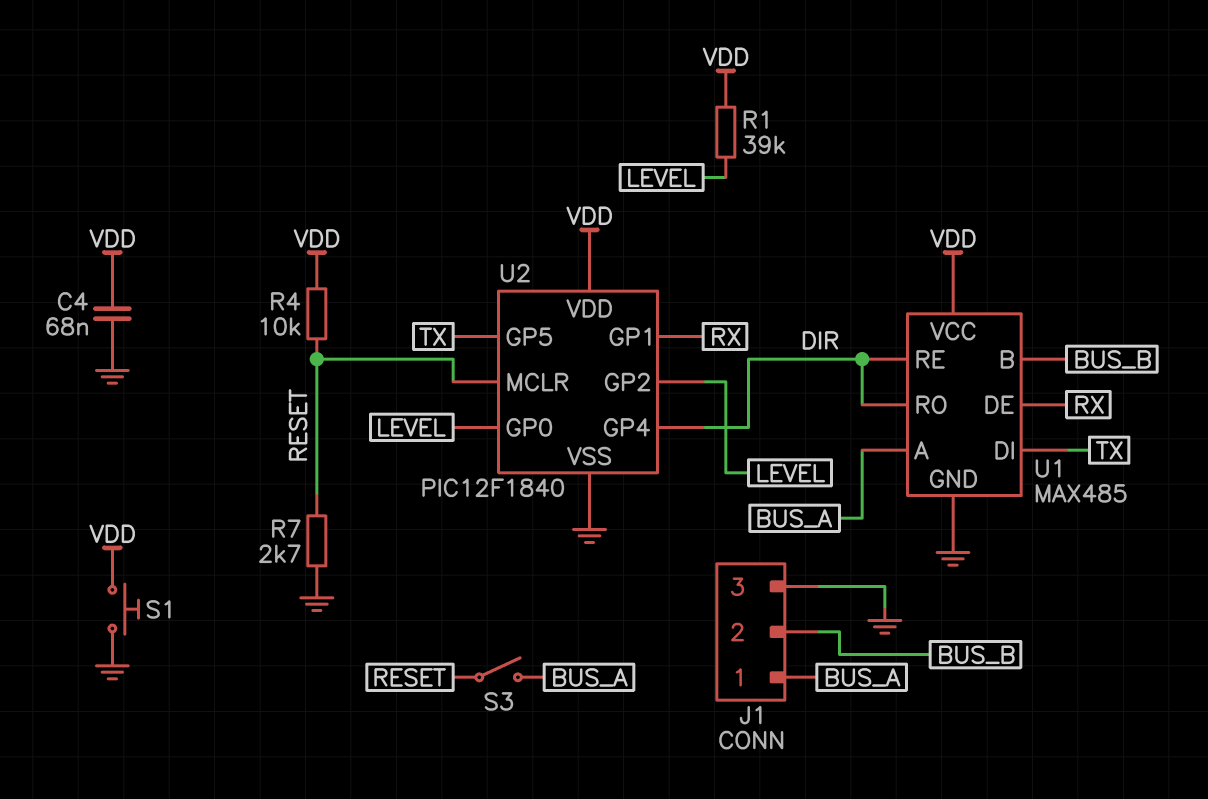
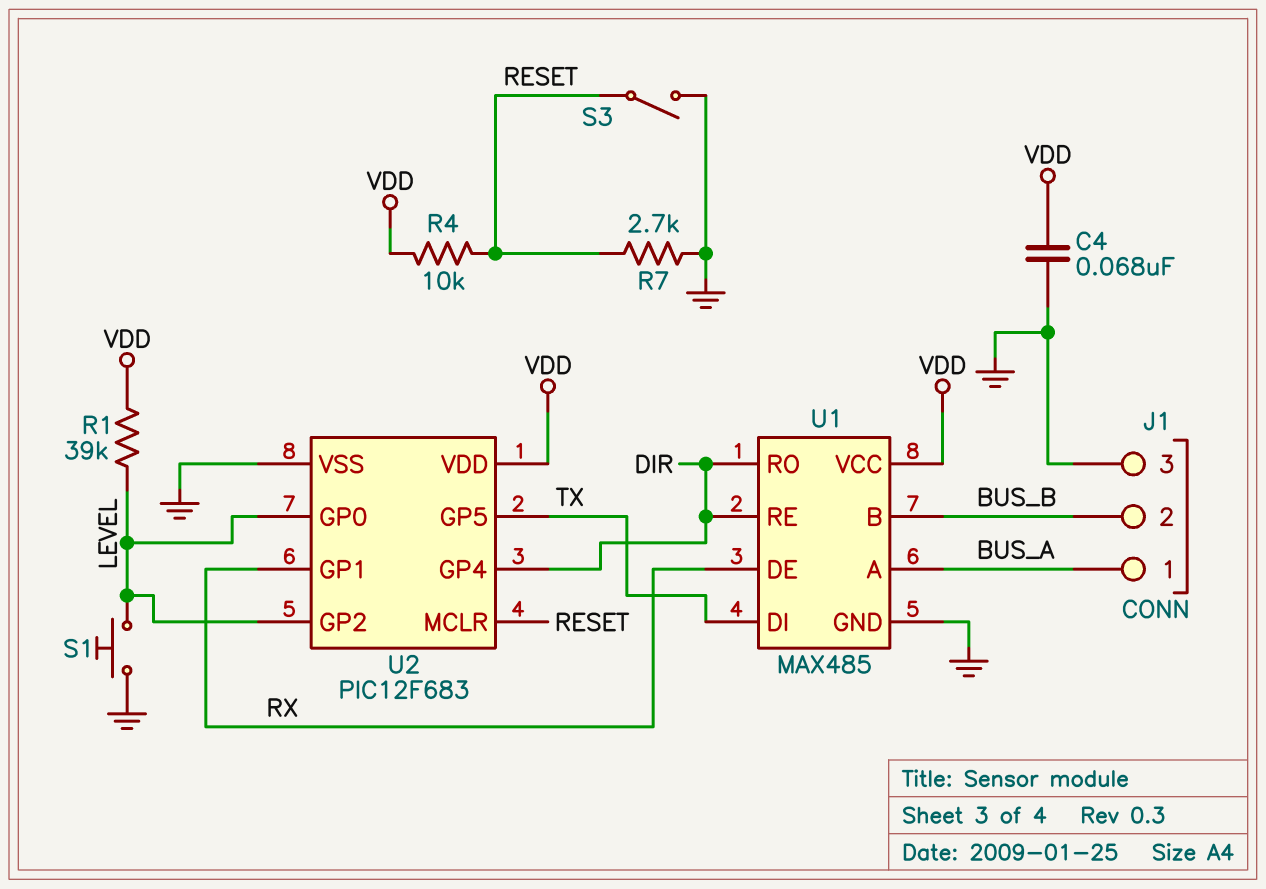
S1: button (GND, VDD) -> button (GND, LEVEL)
S3: switch (BUS_A, RESET) -> switch (GND, RESET)
U2: PIC12F1840 -> PIC12F683

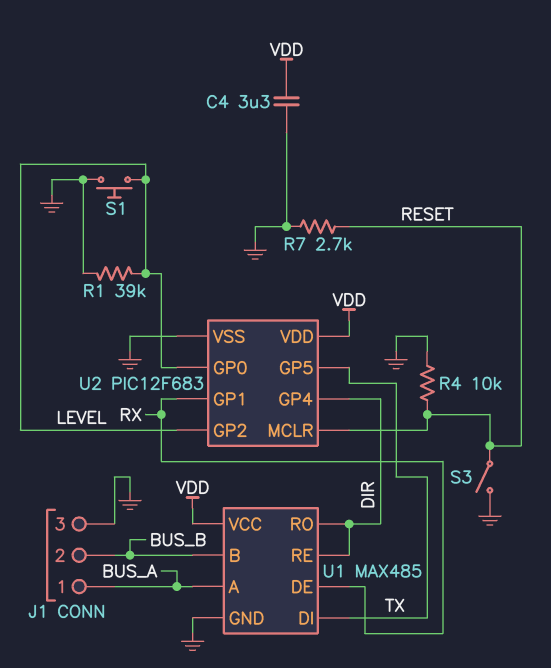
C4: 68nF (GND, VDD) -> 3.3uF (GND, VDD)
R1: 39k (LEVEL, VDD) -> 39k (GND, LEVEL)
R4: 10k (RESET, VDD) -> 10k (GND, RESET)

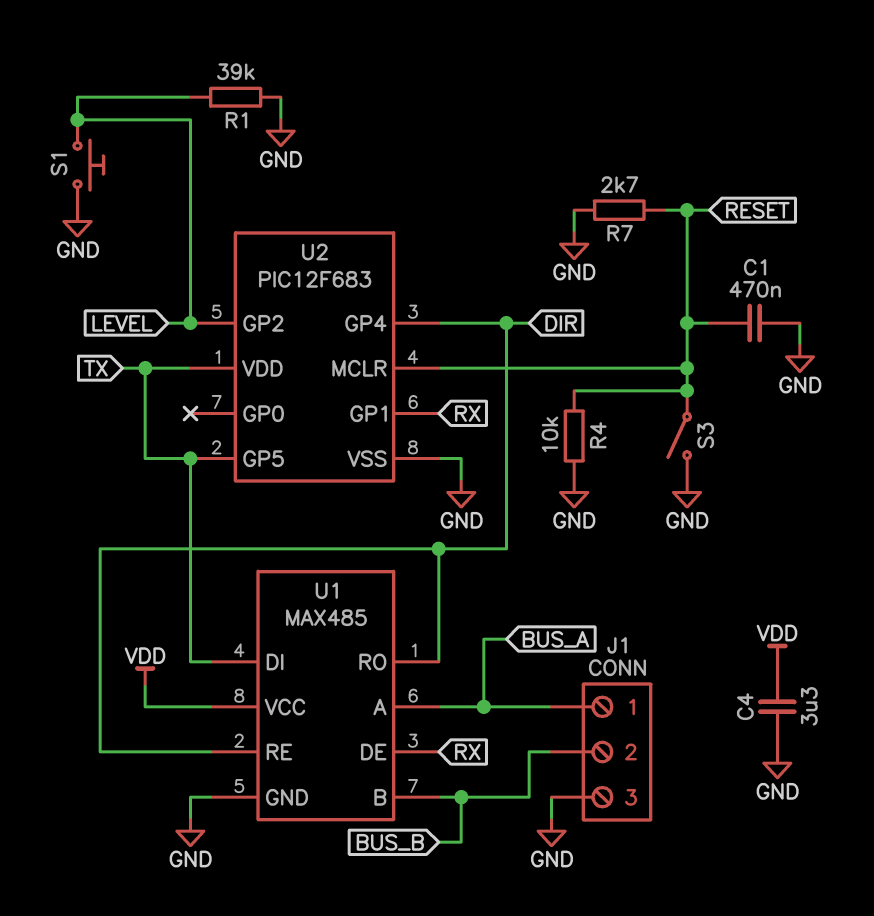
C1: none -> 470nF (GND, RESET)
U2 pin GP0: LEVEL -> none
U2 pin VDD: VDD -> TX

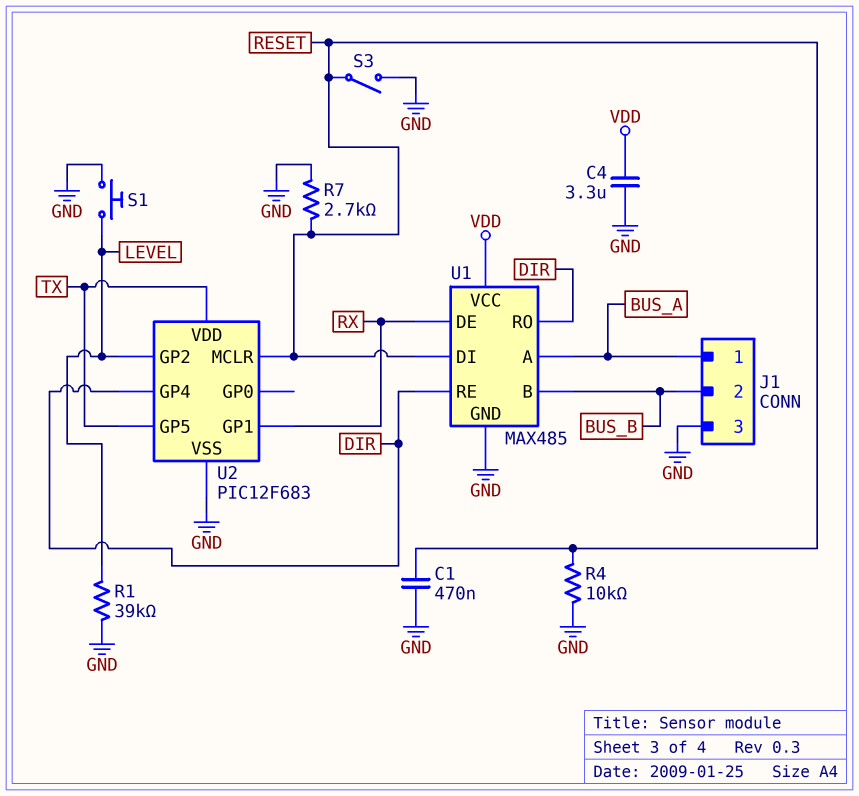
U1 pin DI: TX -> RESET

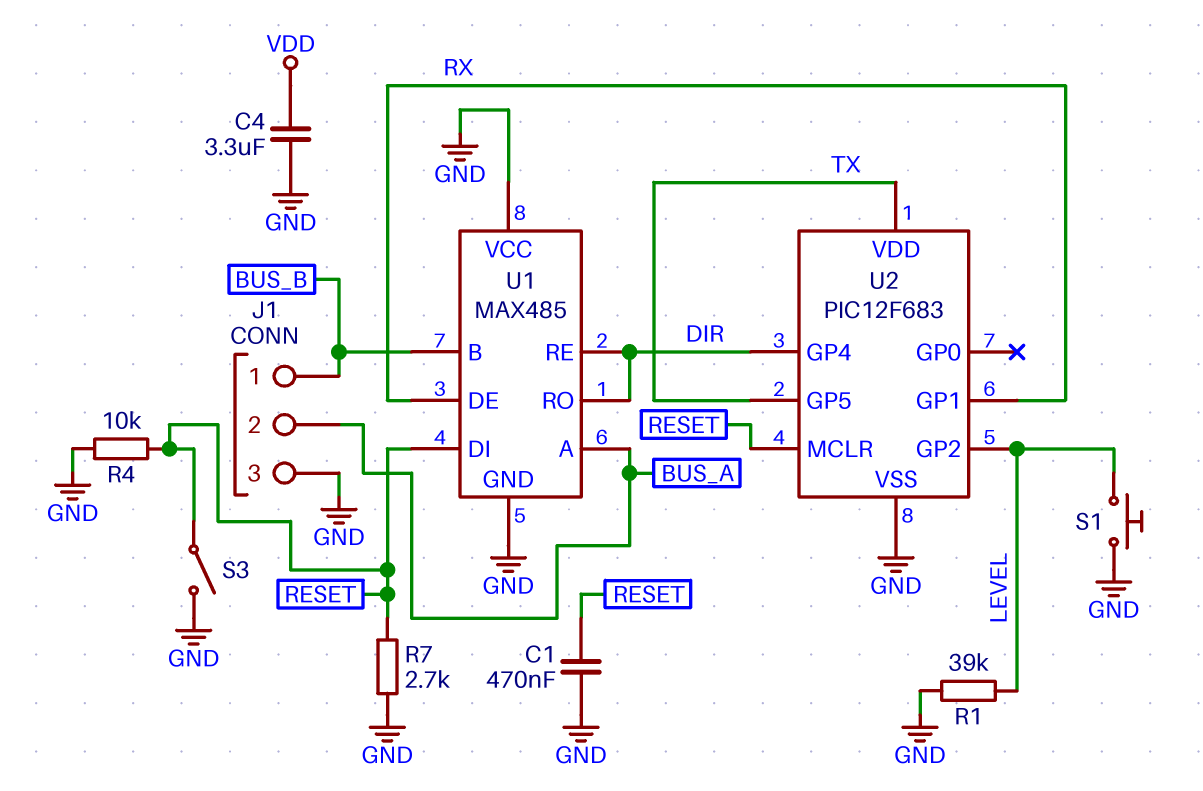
J1 pin 1: BUS_A -> BUS_B
J1 pin 2: BUS_B -> BUS_A
U1 pin VCC: VDD -> GND

